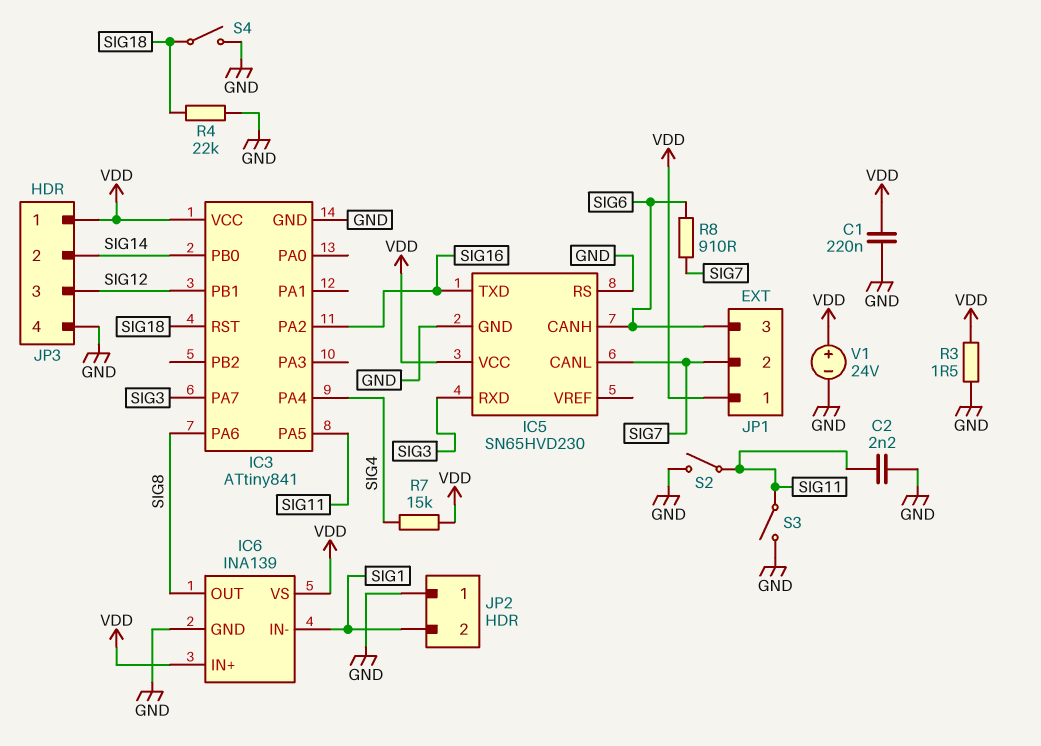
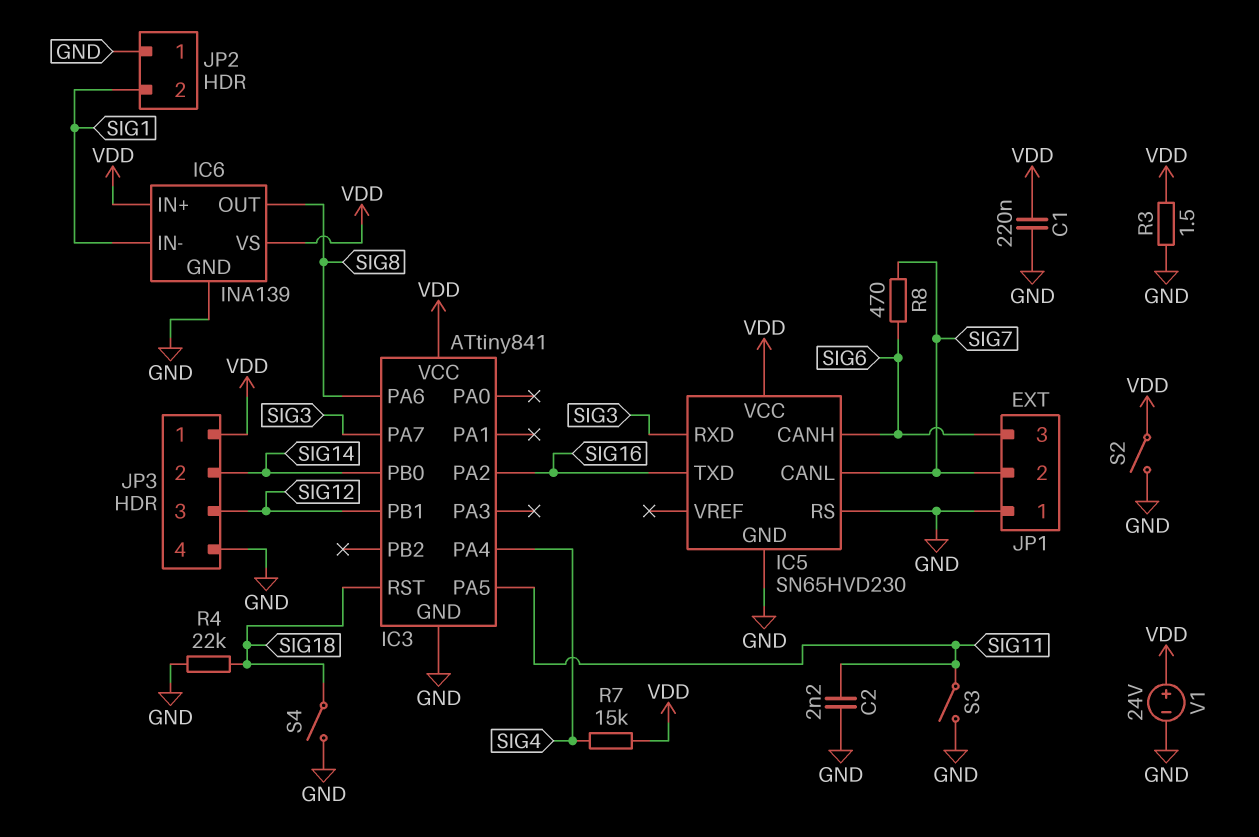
JP1 pin 1: VDD -> GND
R8: 910 (SIG6, SIG7) -> 470 (SIG6, SIG7)
S2: switch (GND, SIG11) -> switch (GND, VDD)

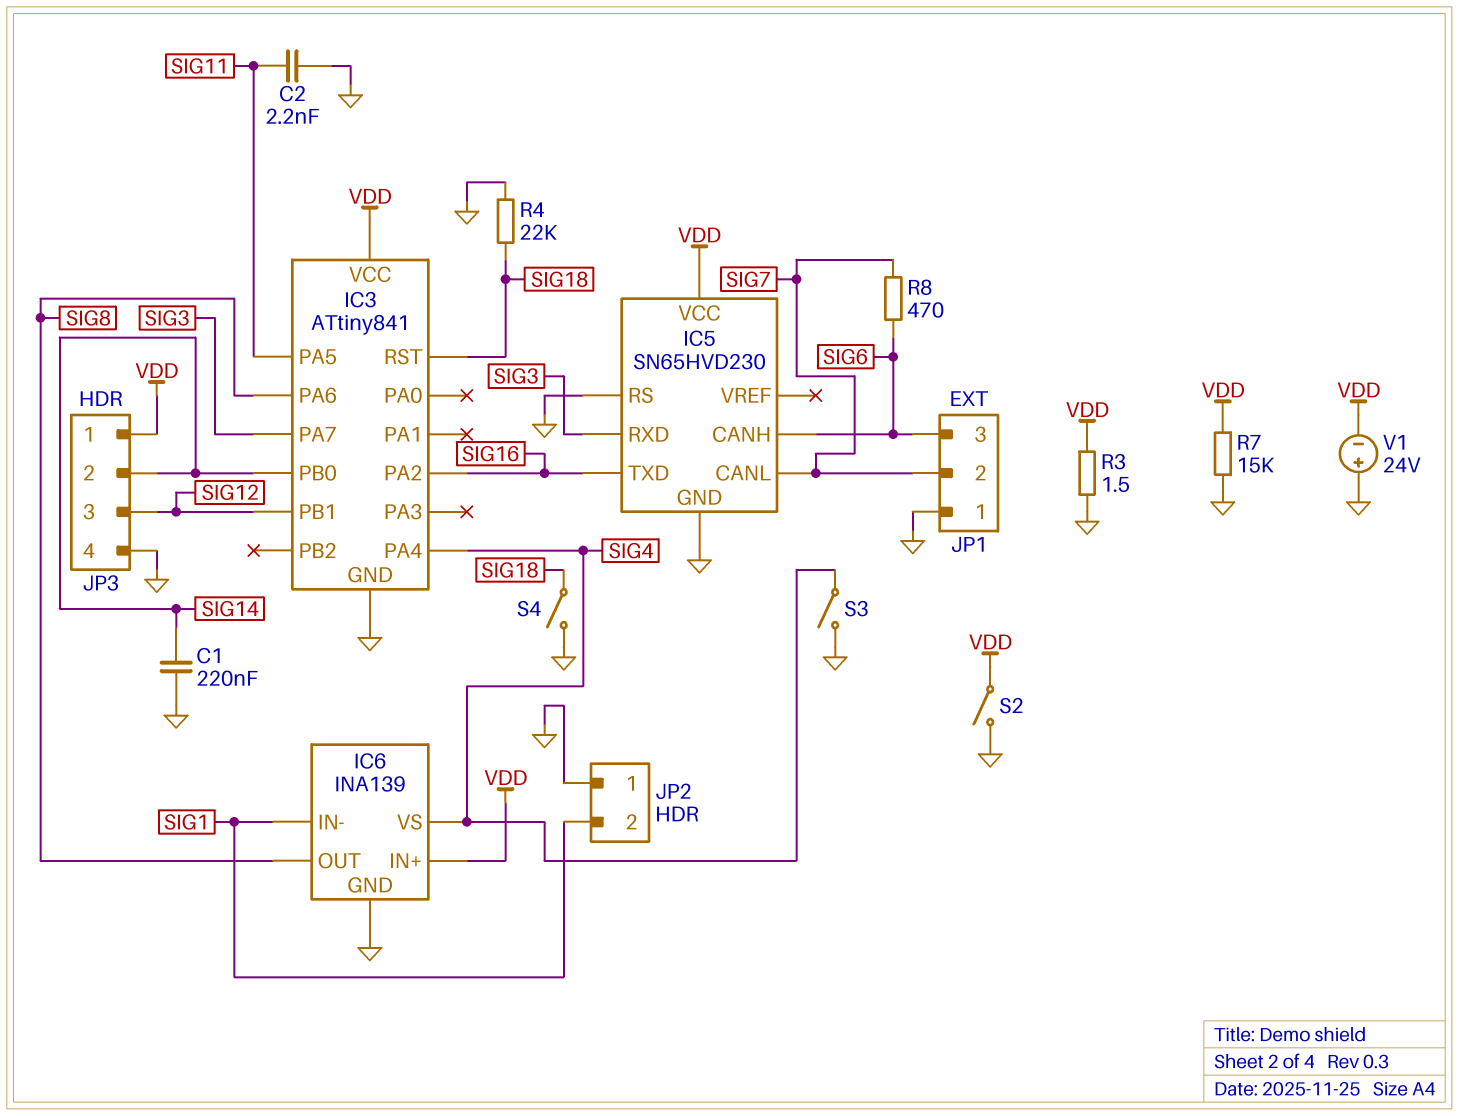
C1: 220nF (GND, VDD) -> 220nF (GND, SIG14)
IC6 pin VS: VDD -> SIG4
R7: 15k (SIG4, VDD) -> 15k (GND, VDD)
S3: switch (GND, SIG11) -> switch (GND, SIG4)
V1: 24V (plus VDD, minus GND) -> 24V (plus GND, minus VDD)

